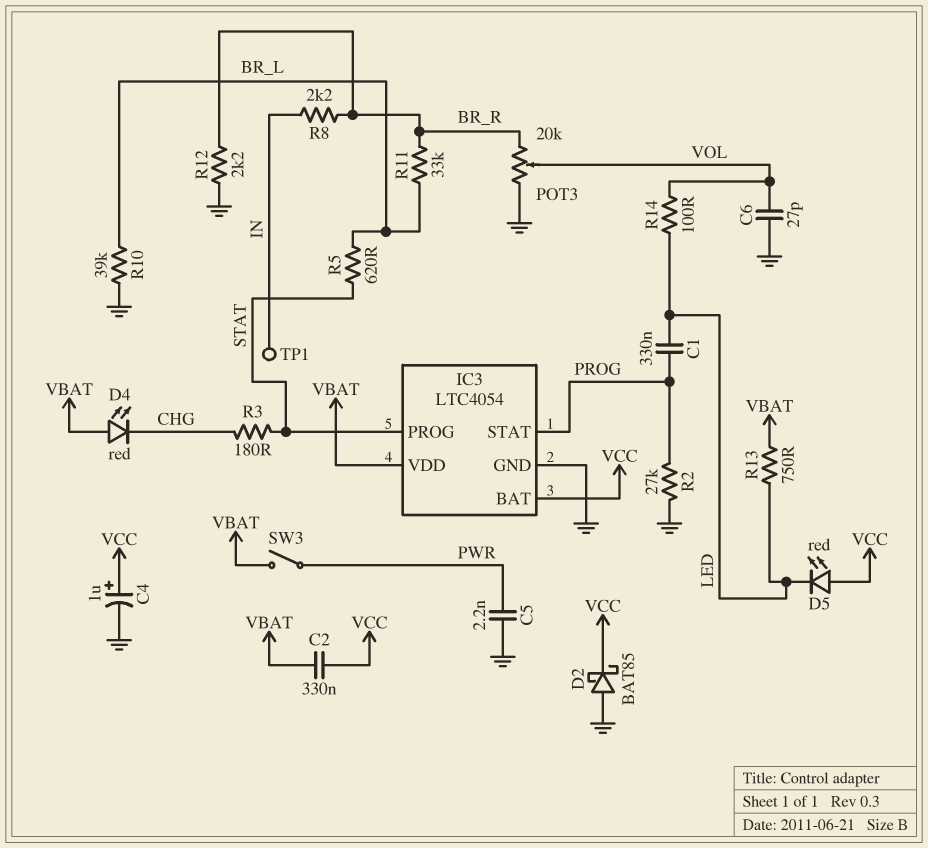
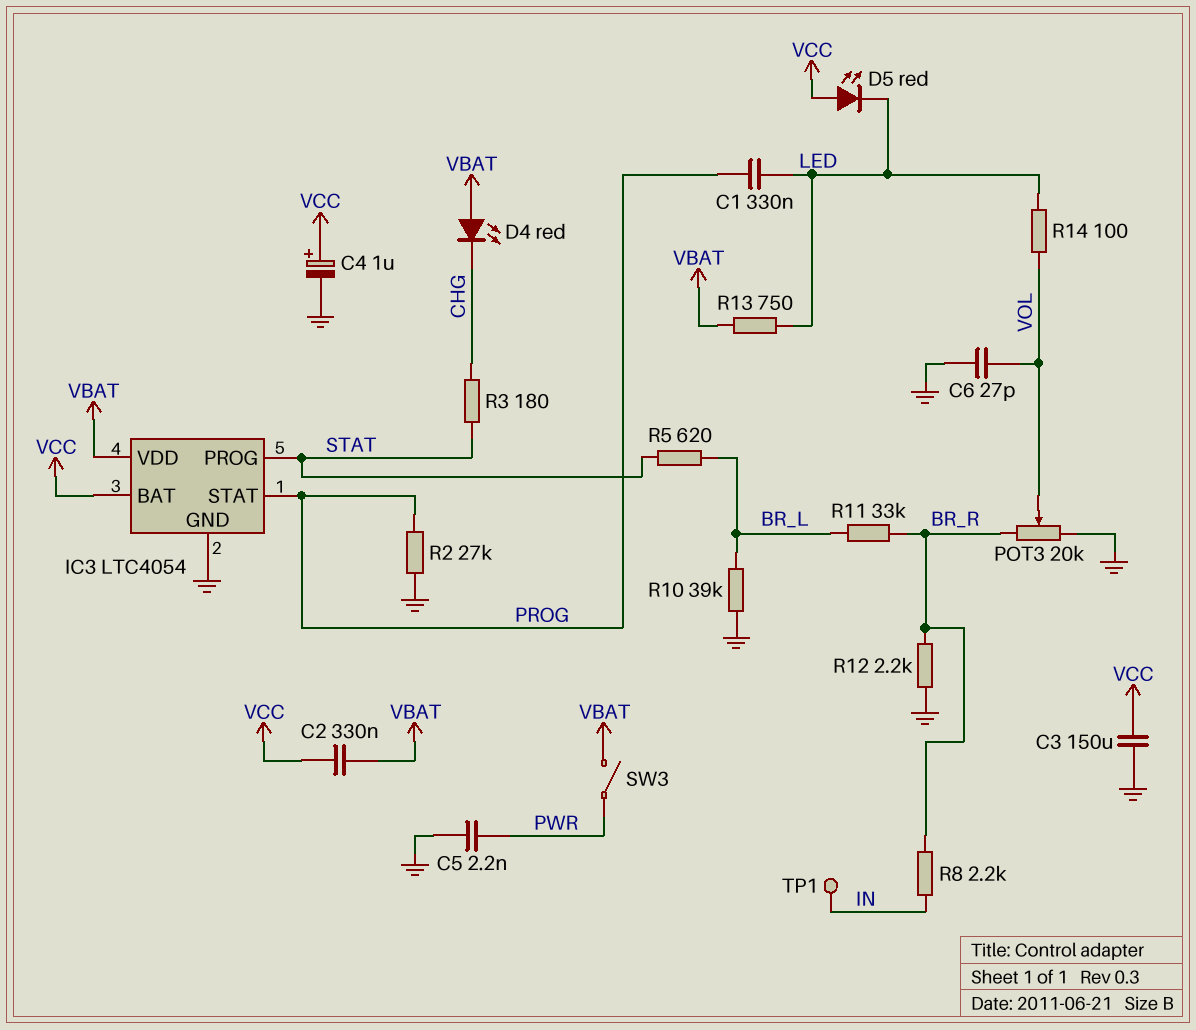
C3: none -> 150uF (GND, VCC)
D2: schottky BAT85 (A GND, K VCC) -> none

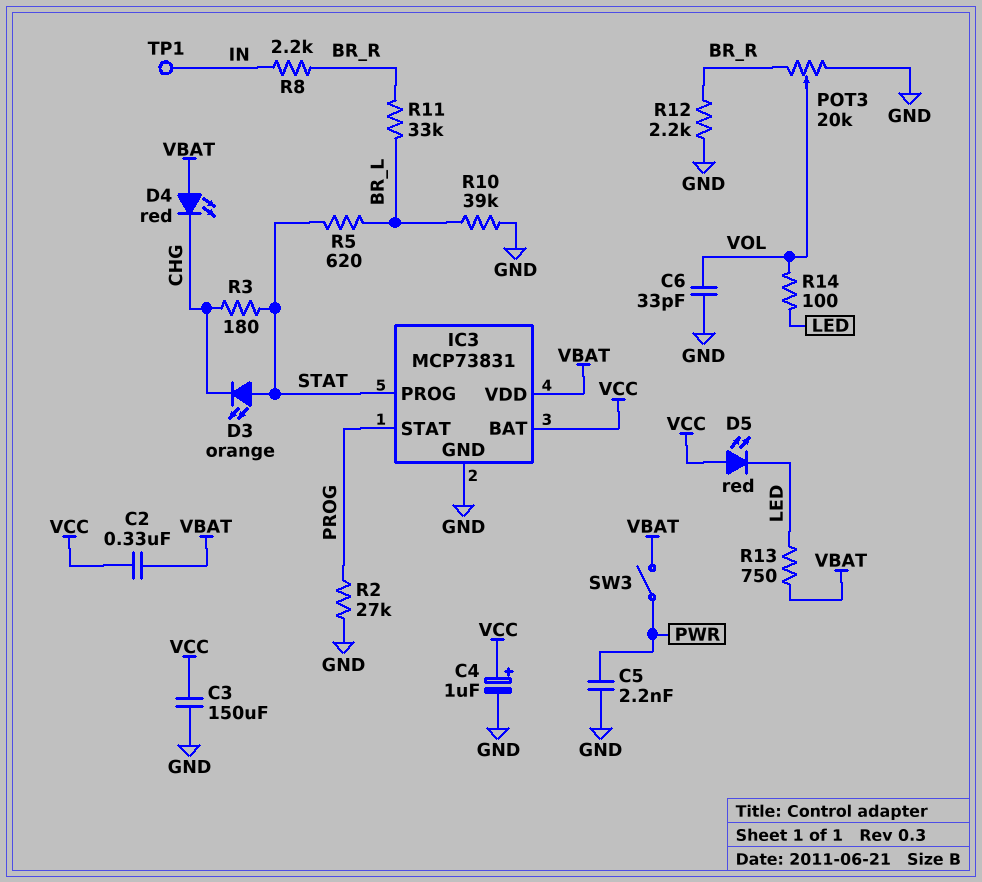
C1: 330nF (LED, PROG) -> none
C6: 27pF (GND, VOL) -> 33pF (GND, VOL)
D3: none -> LED orange (A STAT, K CHG)
IC3: LTC4054 -> MCP73831

